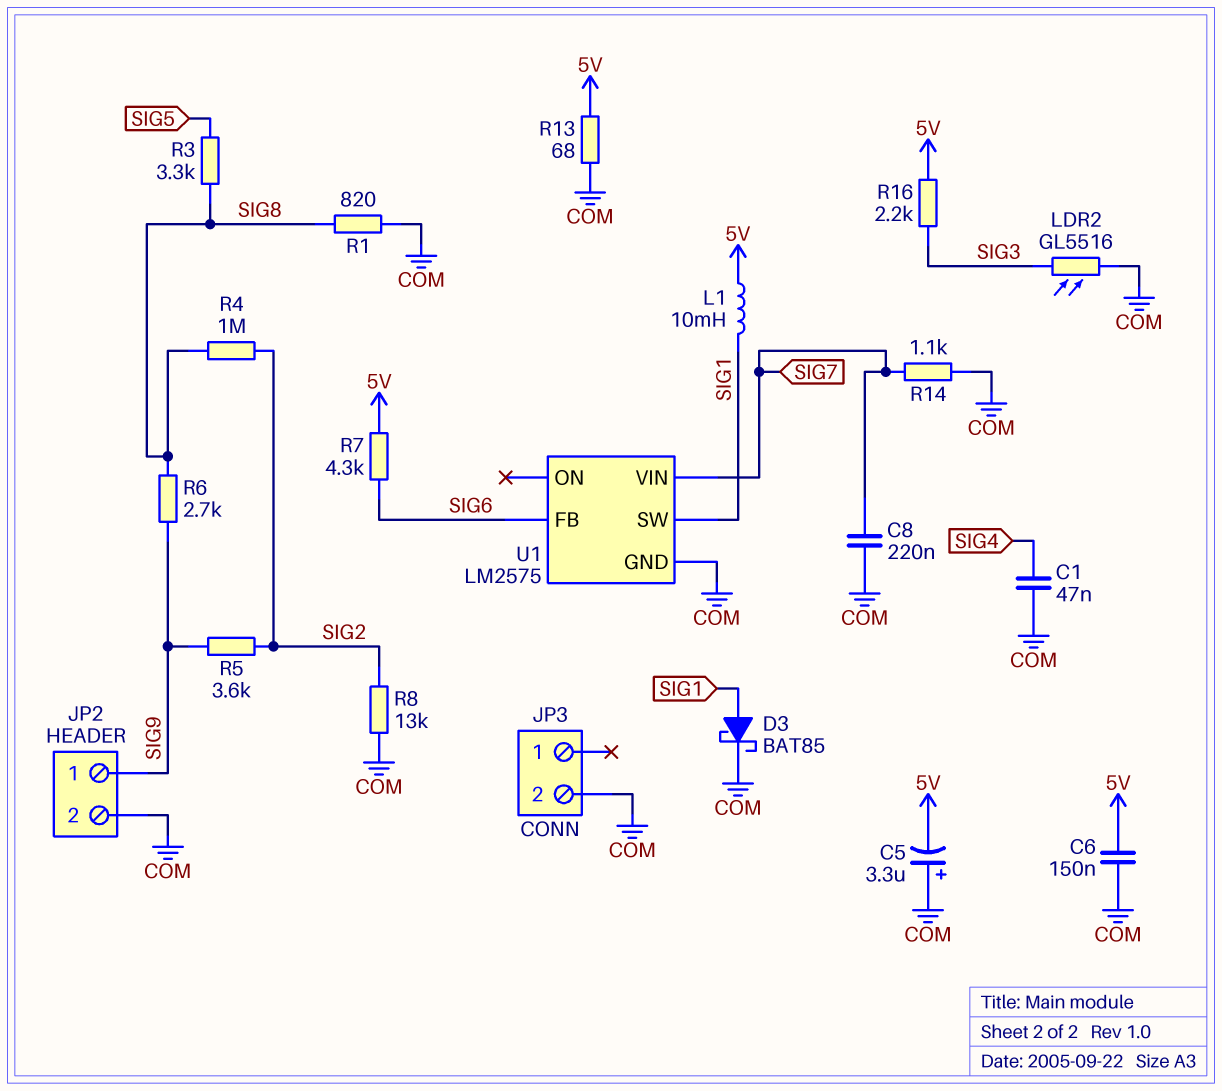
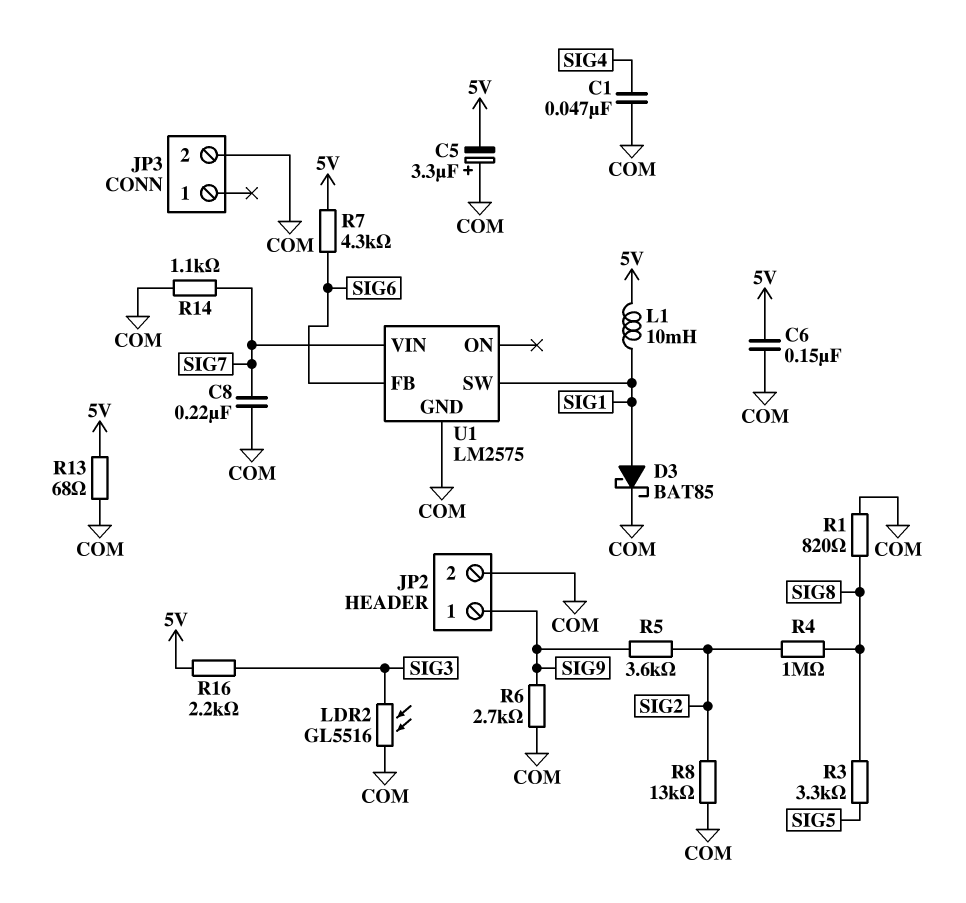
R6: 2.7k (SIG8, SIG9) -> 2.7k (COM, SIG9)

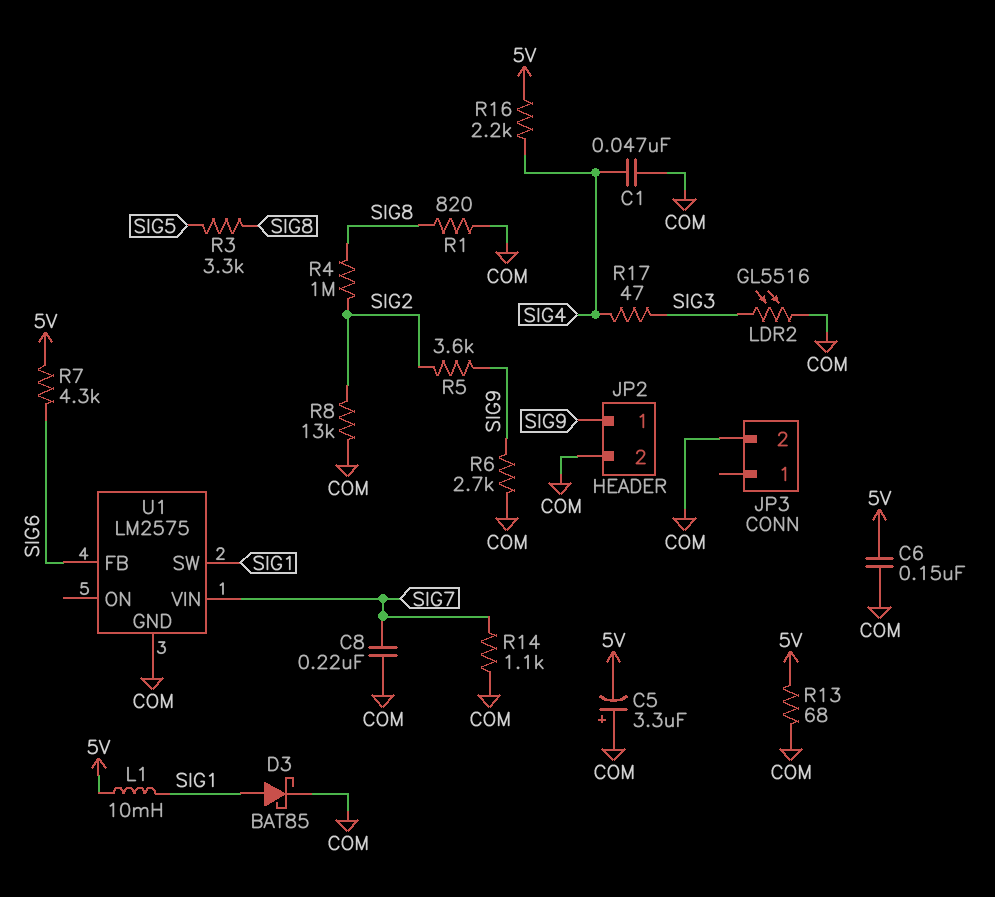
R16: 2.2k (5V, SIG3) -> 2.2k (5V, SIG4)
R17: none -> 47 (SIG3, SIG4)

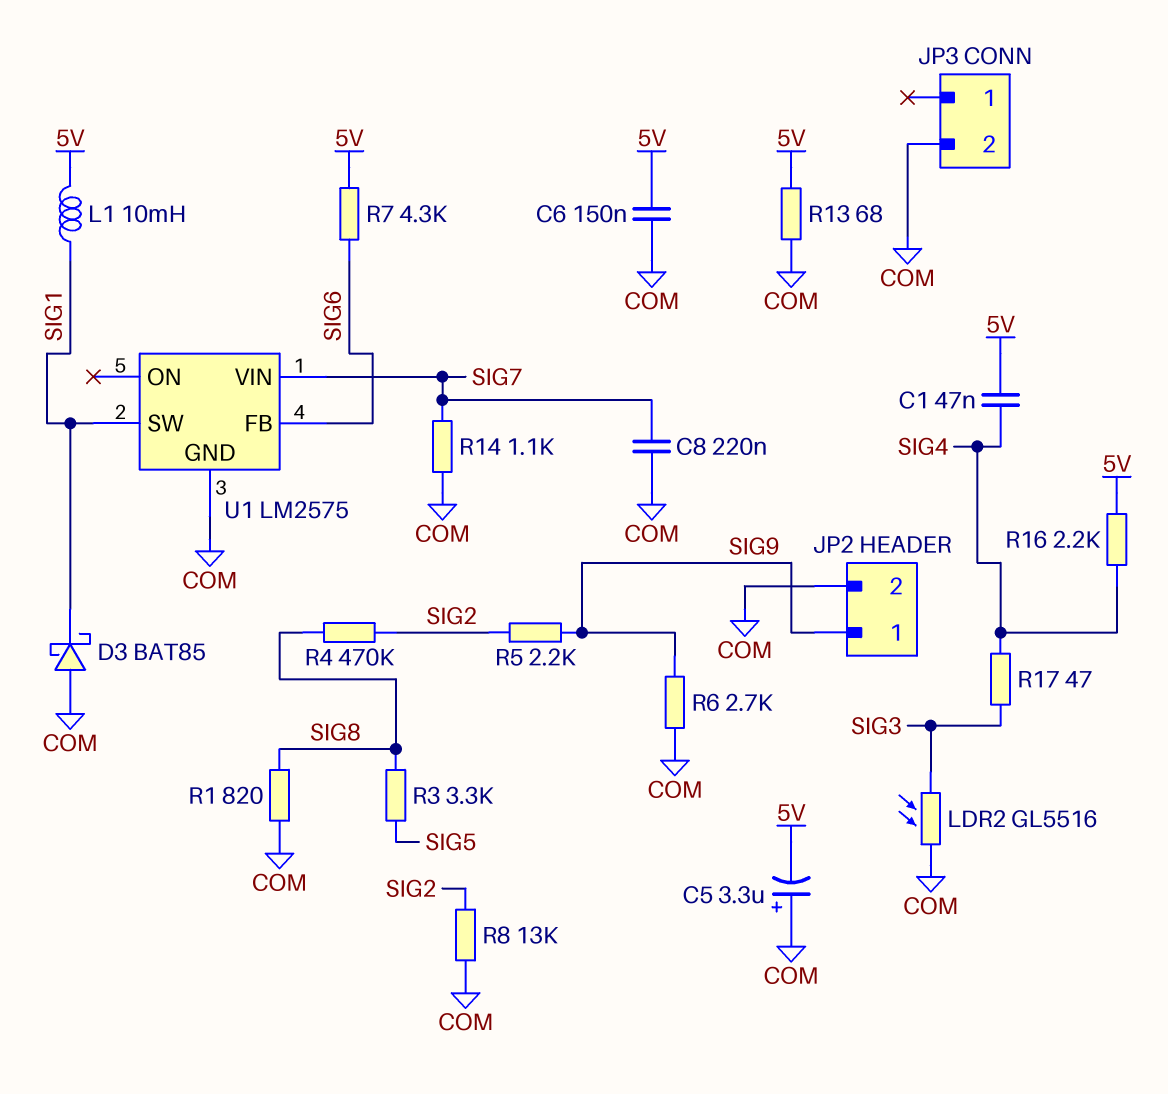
C1: 47nF (COM, SIG4) -> 47nF (5V, SIG4)
D3: schottky BAT85 (A SIG1, K COM) -> schottky BAT85 (A COM, K SIG1)
R4: 1M (SIG2, SIG8) -> 470k (SIG2, SIG8)
R5: 3.6k (SIG2, SIG9) -> 2.2k (SIG2, SIG9)

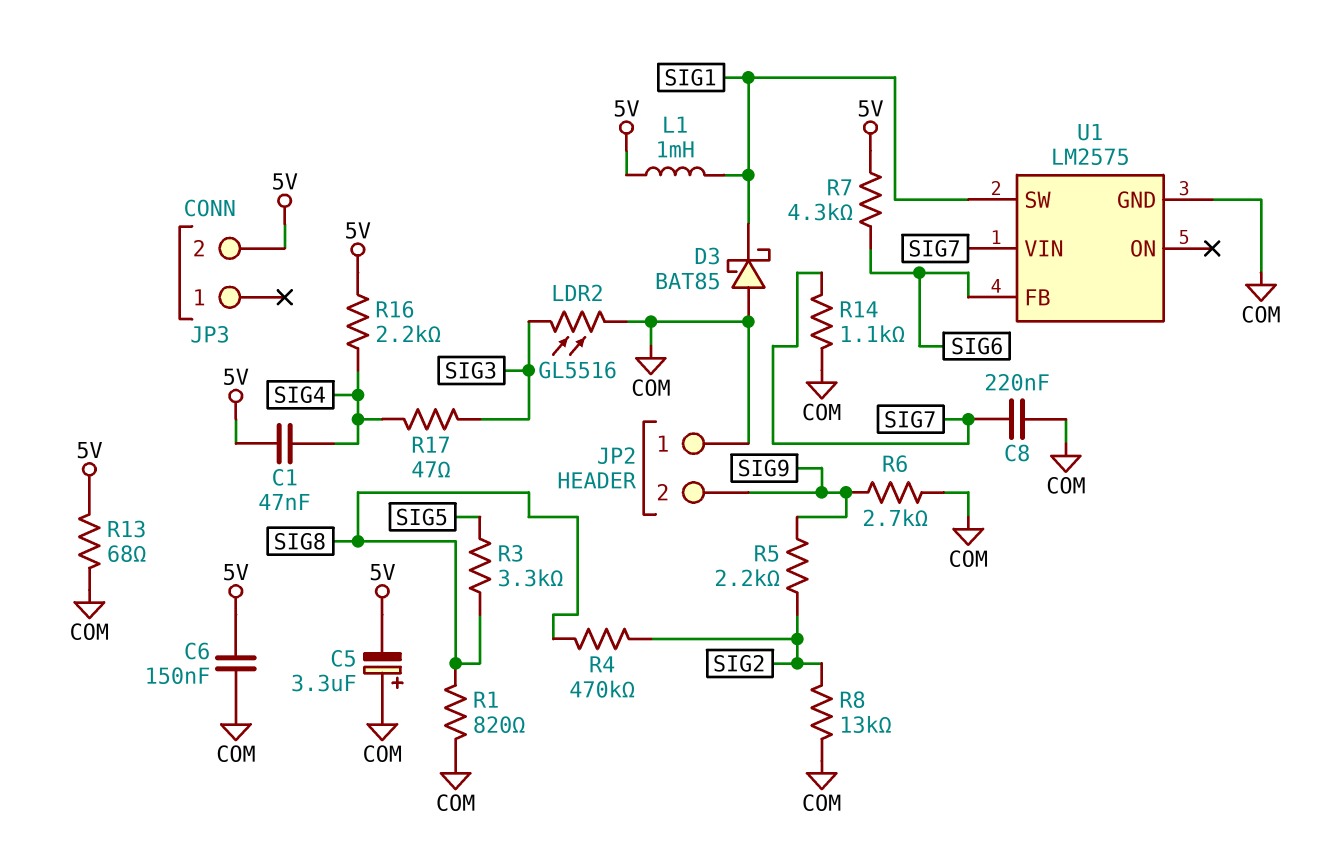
JP2 pin 1: SIG9 -> COM
JP2 pin 2: COM -> SIG9
JP3 pin 2: COM -> 5V
L1: 10mH (5V, SIG1) -> 1mH (5V, SIG1)

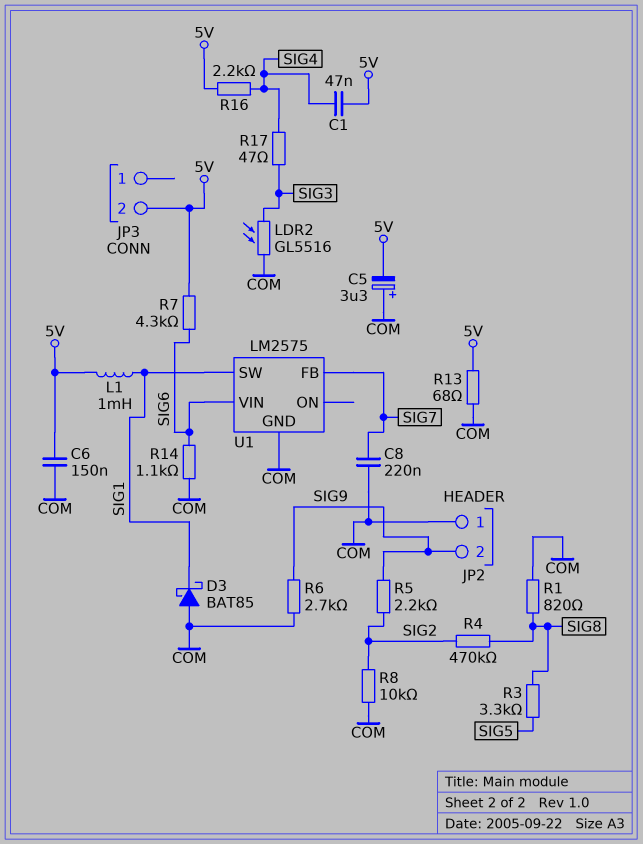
R8: 13k (COM, SIG2) -> 10k (COM, SIG2)
R14: 1.1k (COM, SIG7) -> 1.1k (COM, SIG6)
U1 pin FB: SIG6 -> SIG7
U1 pin VIN: SIG7 -> SIG6

